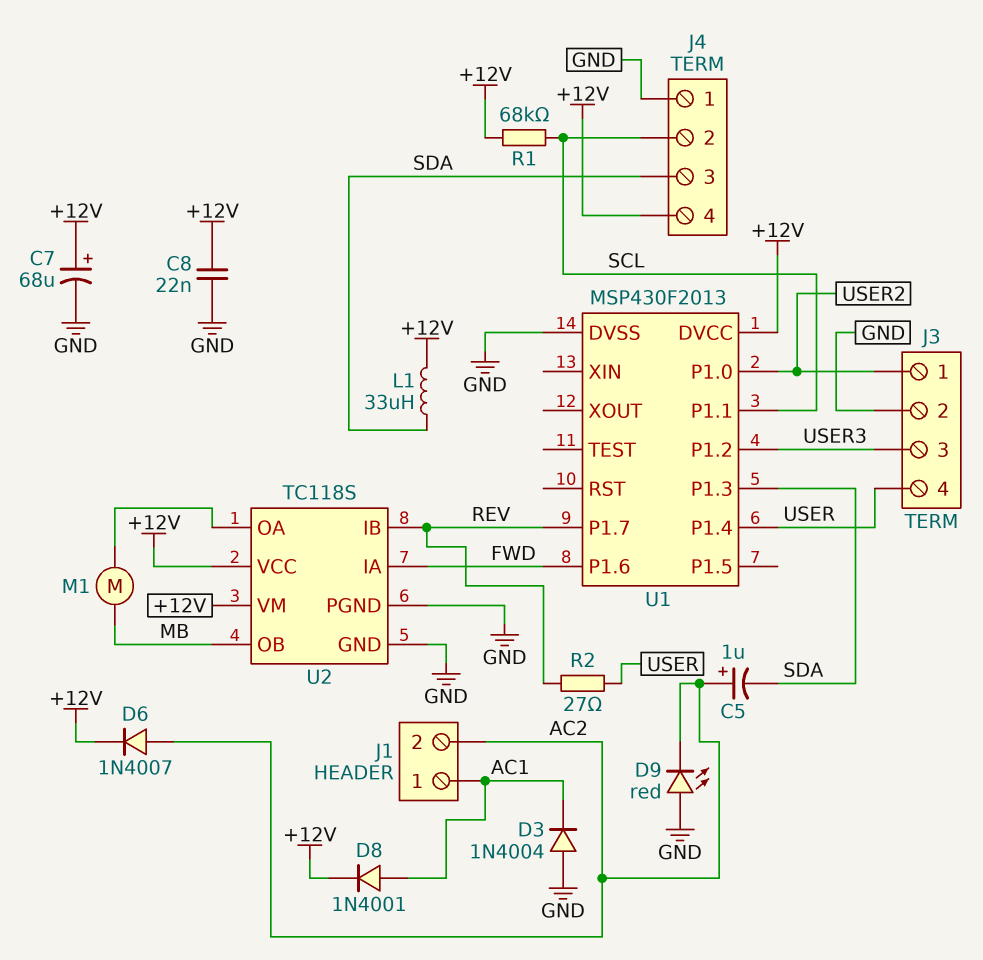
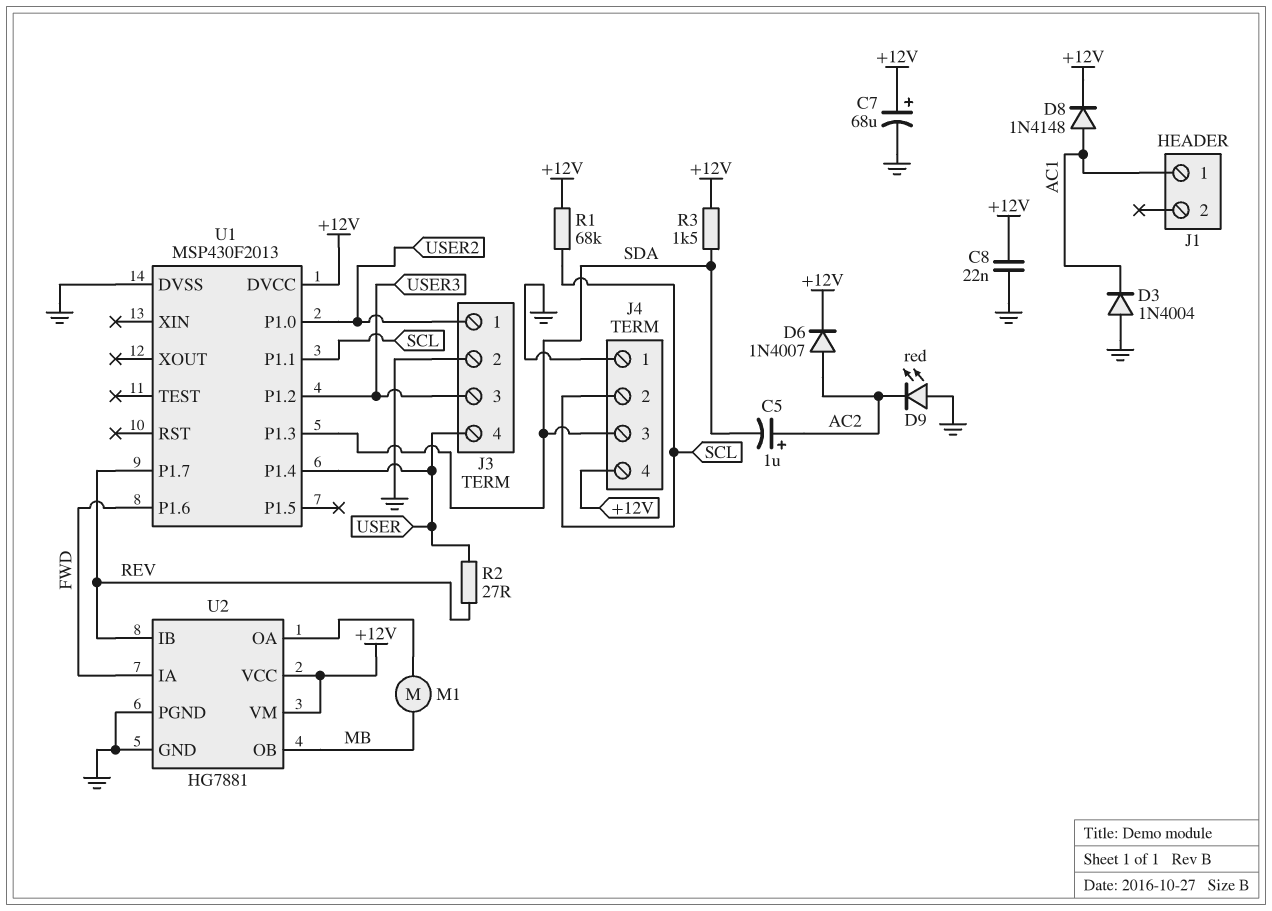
D8: diode 1N4001 (A AC1, K +12V) -> diode 1N4148 (A AC1, K +12V)
J1 pin 2: AC2 -> none
L1: 33uH (+12V, SDA) -> none
R3: none -> 1.5k (+12V, SDA)
U2: TC118S -> HG7881

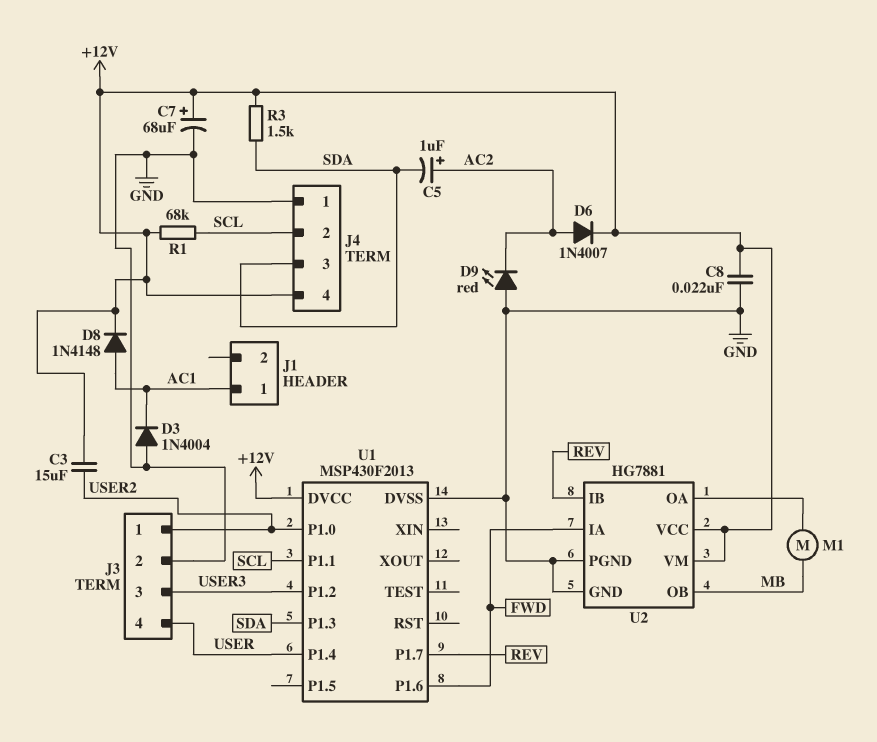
C3: none -> 15uF (+12V, USER2)
R2: 27 (REV, USER) -> none

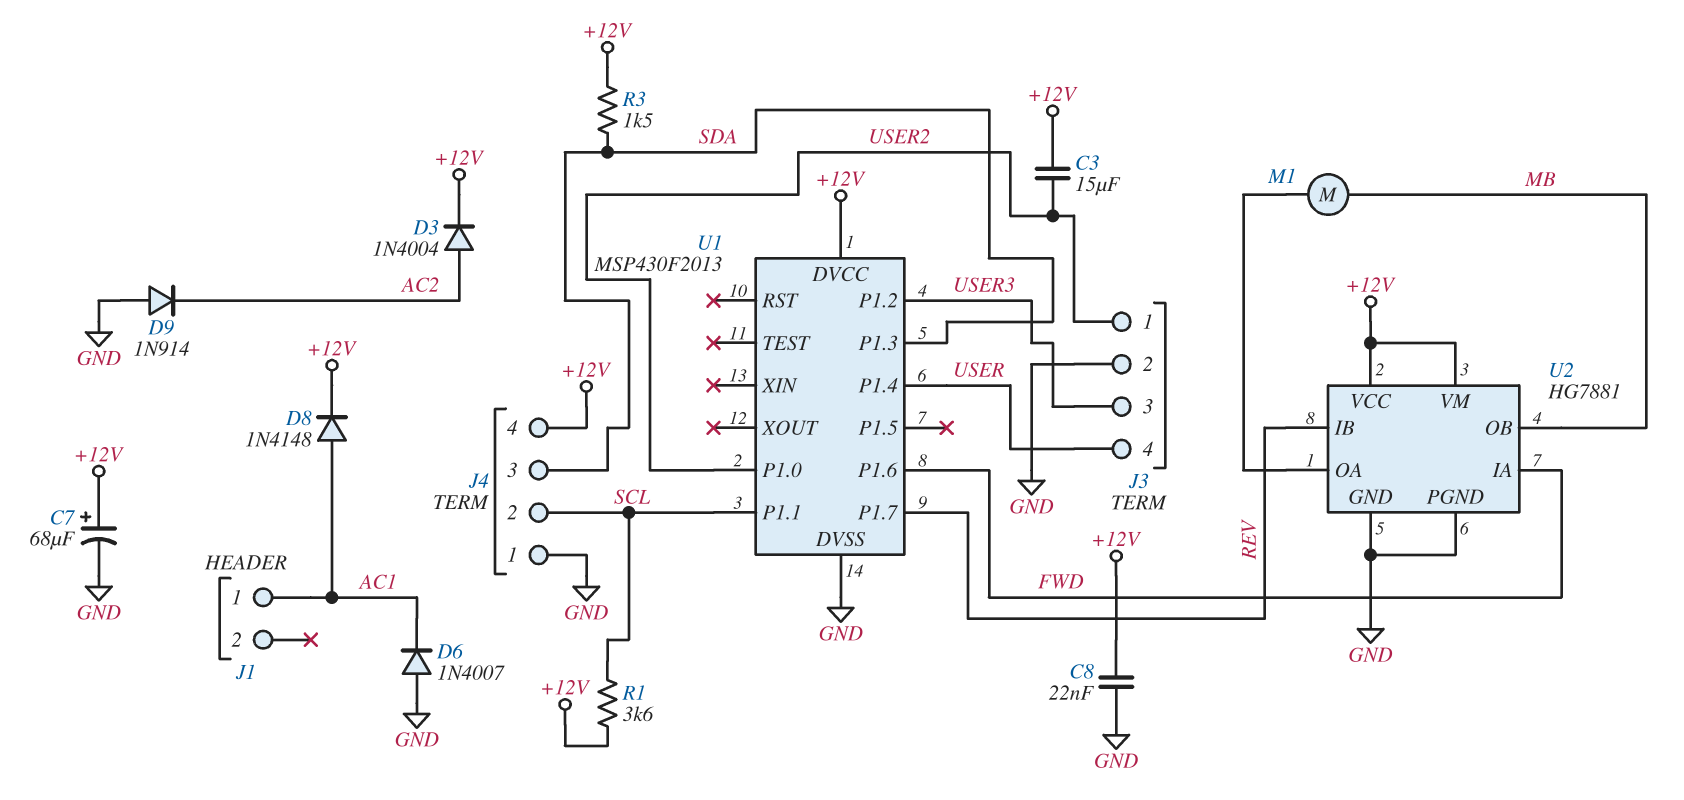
C5: 1uF (plus AC2, minus SDA) -> none
D3: diode 1N4004 (A GND, K AC1) -> diode 1N4004 (A AC2, K +12V)
D6: diode 1N4007 (A AC2, K +12V) -> diode 1N4007 (A GND, K AC1)
D9: LED red (A GND, K AC2) -> diode 1N914 (A GND, K AC2)
R1: 68k (+12V, SCL) -> 3.6k (+12V, SCL)

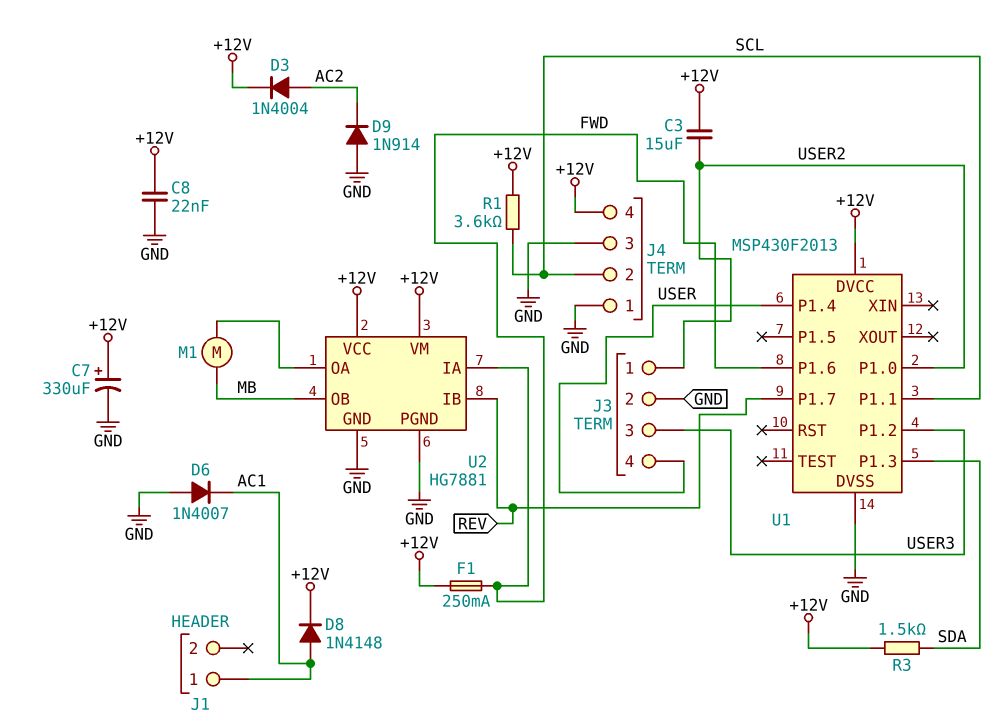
C7: 68uF (plus +12V, minus GND) -> 330uF (plus +12V, minus GND)
F1: none -> 250mA (+12V, FWD)
J4 pin 3: SDA -> GND

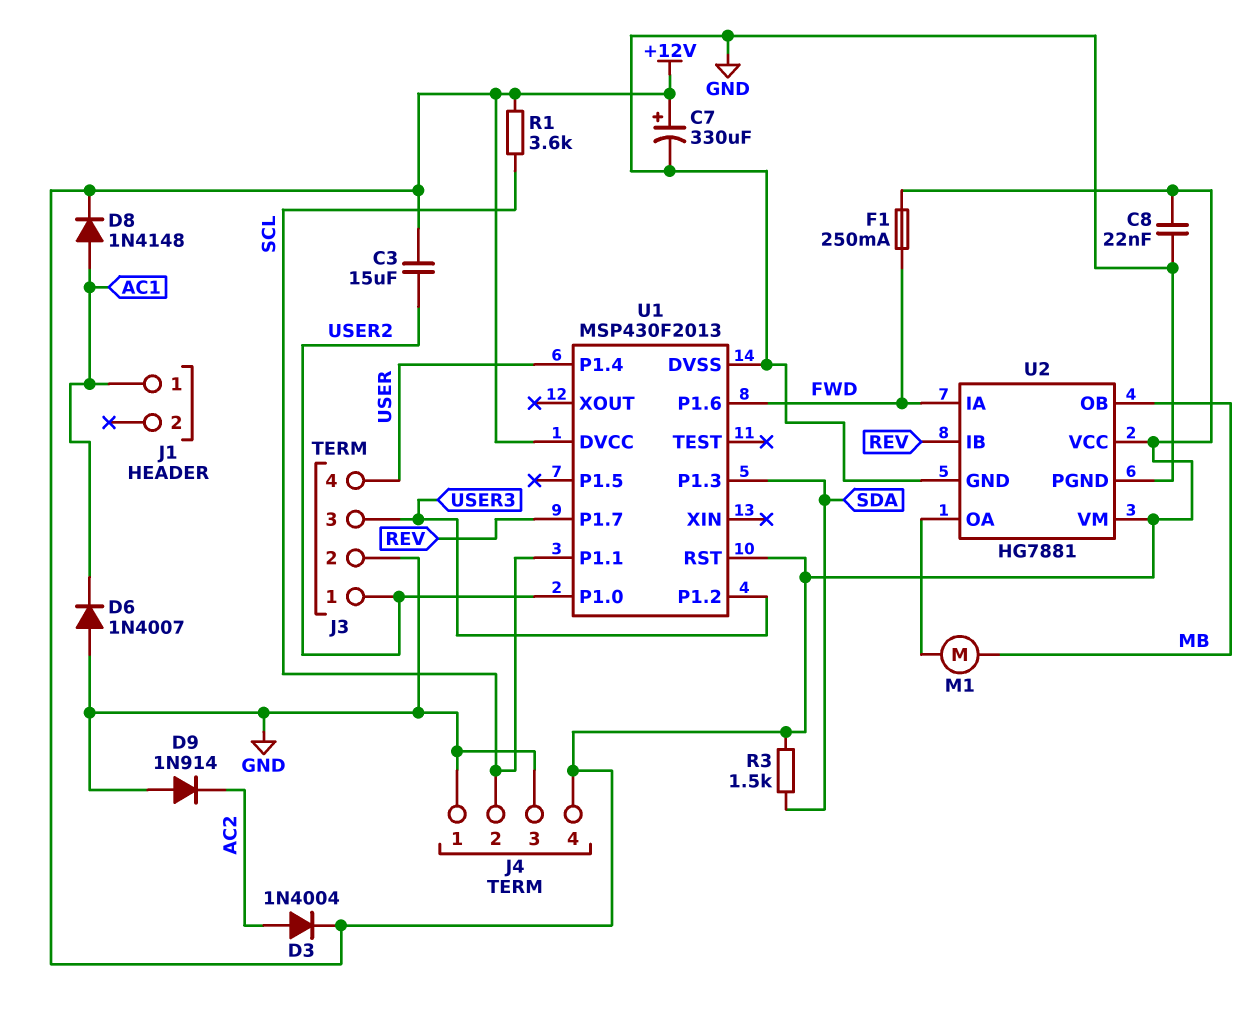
U1 pin RST: none -> +12V

